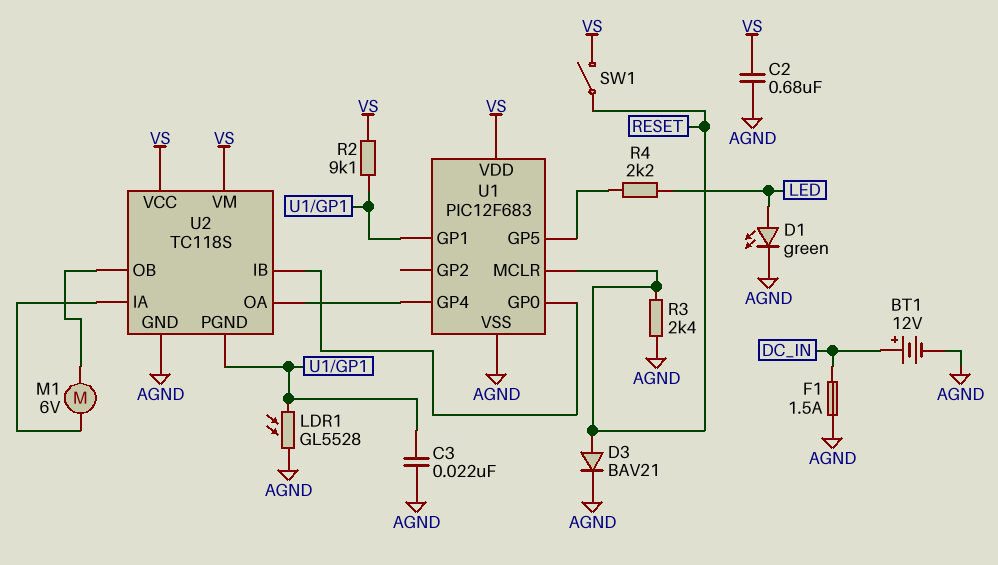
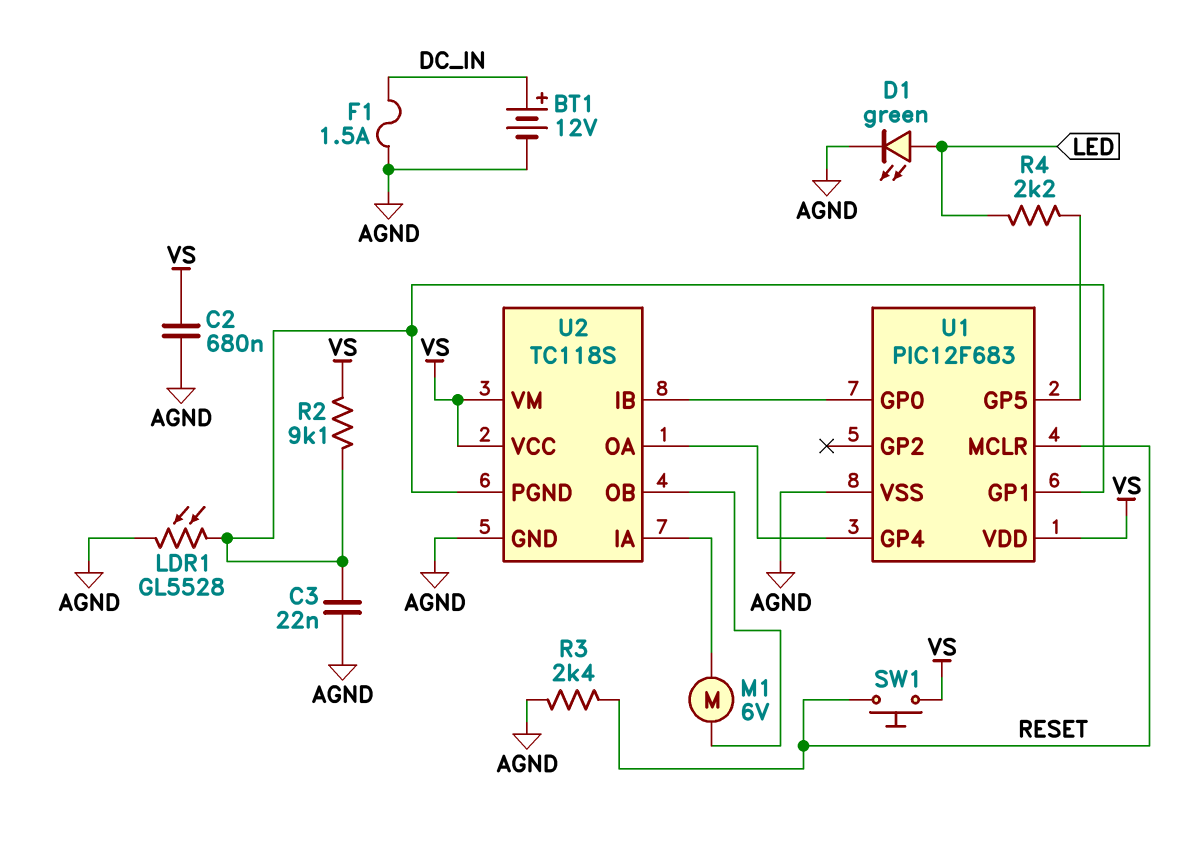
D3: diode BAV21 (A RESET, K AGND) -> none
SW1: switch (RESET, VS) -> button (RESET, VS)

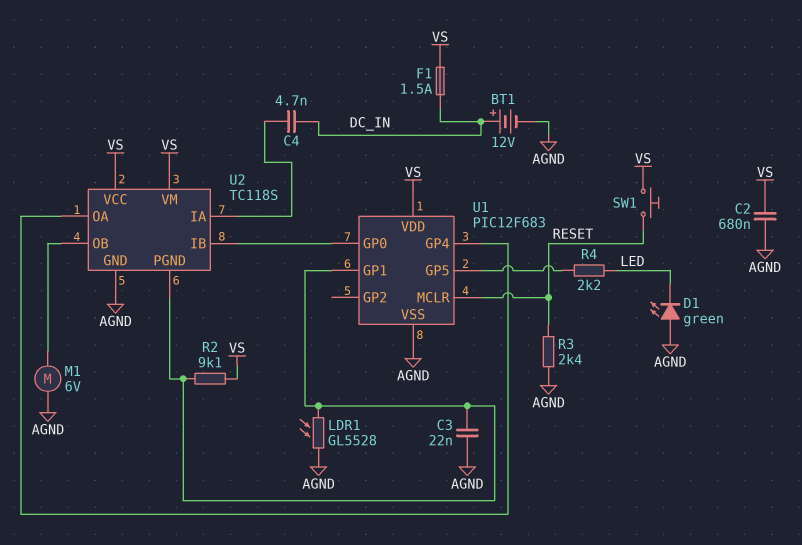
C4: none -> 4.7nF (DC_IN, U2/IA)
D1: LED green (A LED, K AGND) -> LED green (A AGND, K LED)
F1: 1.5A (AGND, DC_IN) -> 1.5A (DC_IN, VS)
M1: motor 6V (U2/IA, U2/OB) -> motor 6V (AGND, U2/OB)

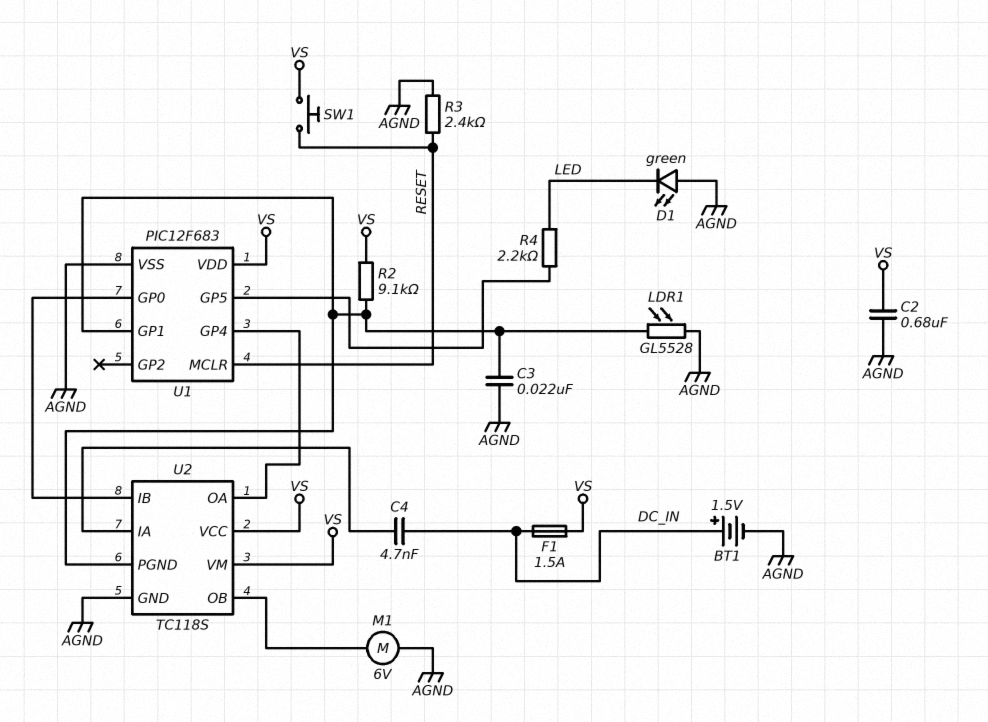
BT1: 12V (plus DC_IN, minus AGND) -> 1.5V (plus DC_IN, minus AGND)

